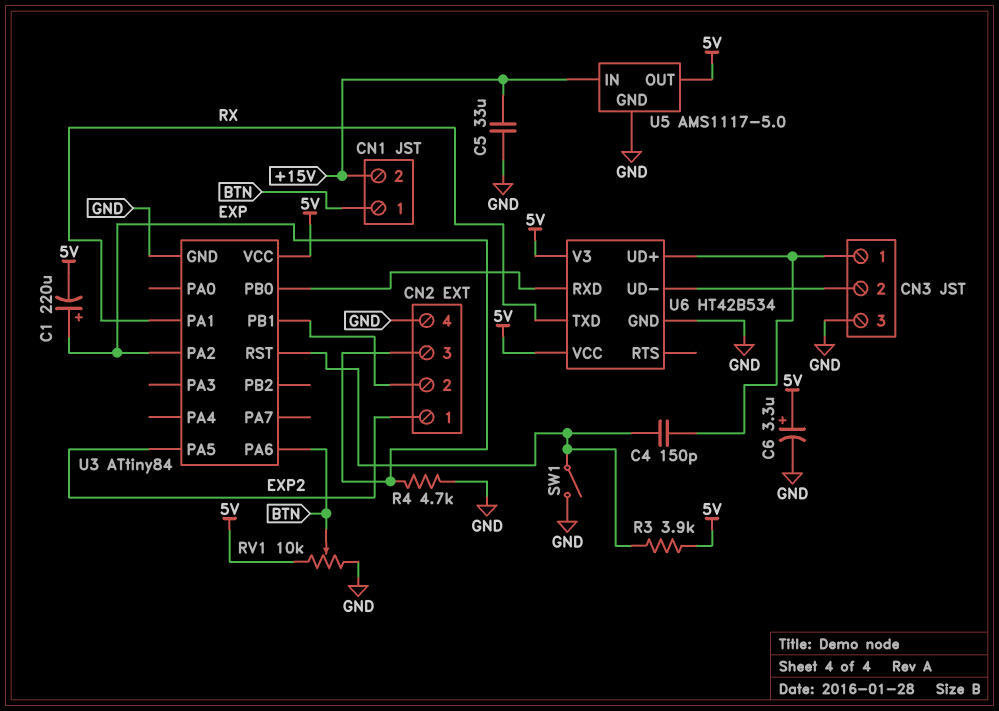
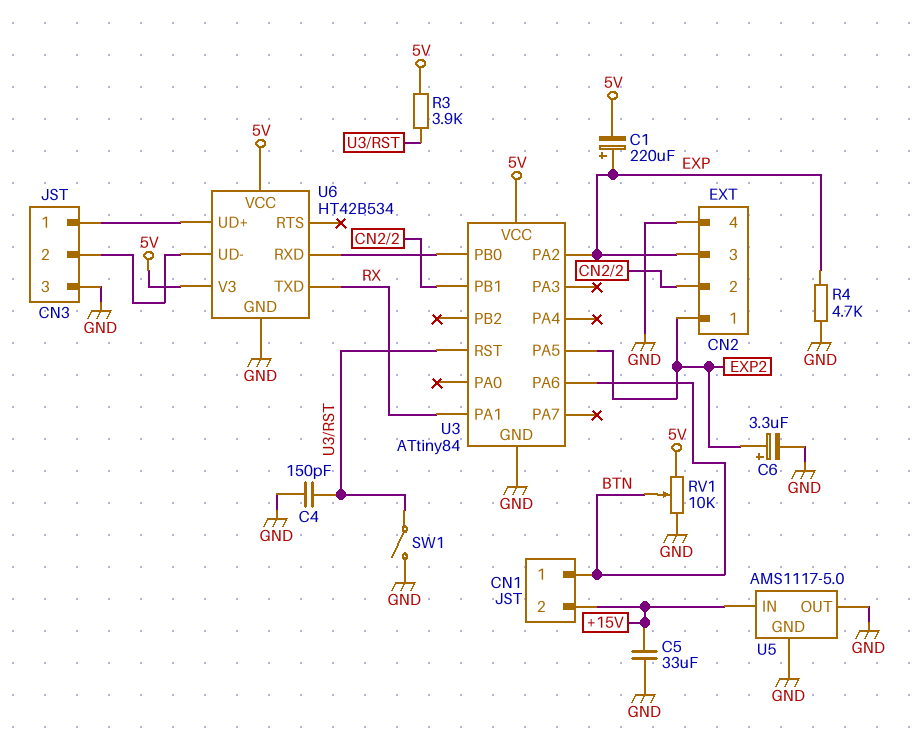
C4: 150pF (CN3/1, U3/RST) -> 150pF (GND, U3/RST)
C6: 3.3uF (plus 5V, minus GND) -> 3.3uF (plus EXP2, minus GND)
U5 pin OUT: 5V -> GND

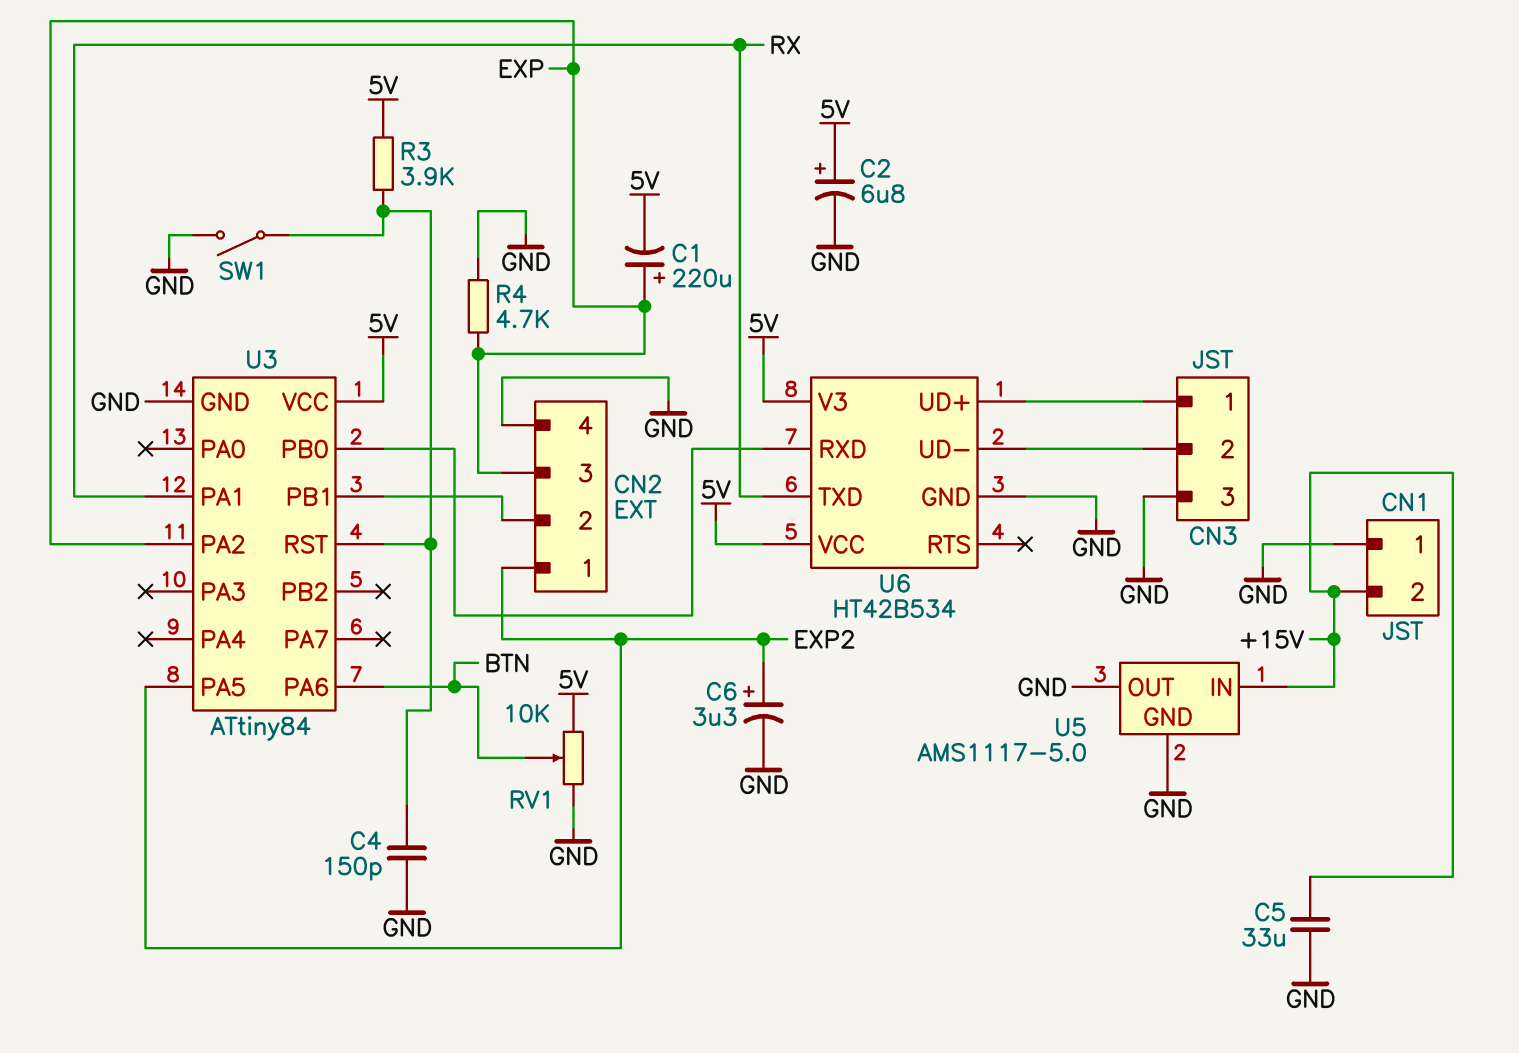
C2: none -> 6.8uF (plus 5V, minus GND)
CN1 pin 1: BTN -> GND

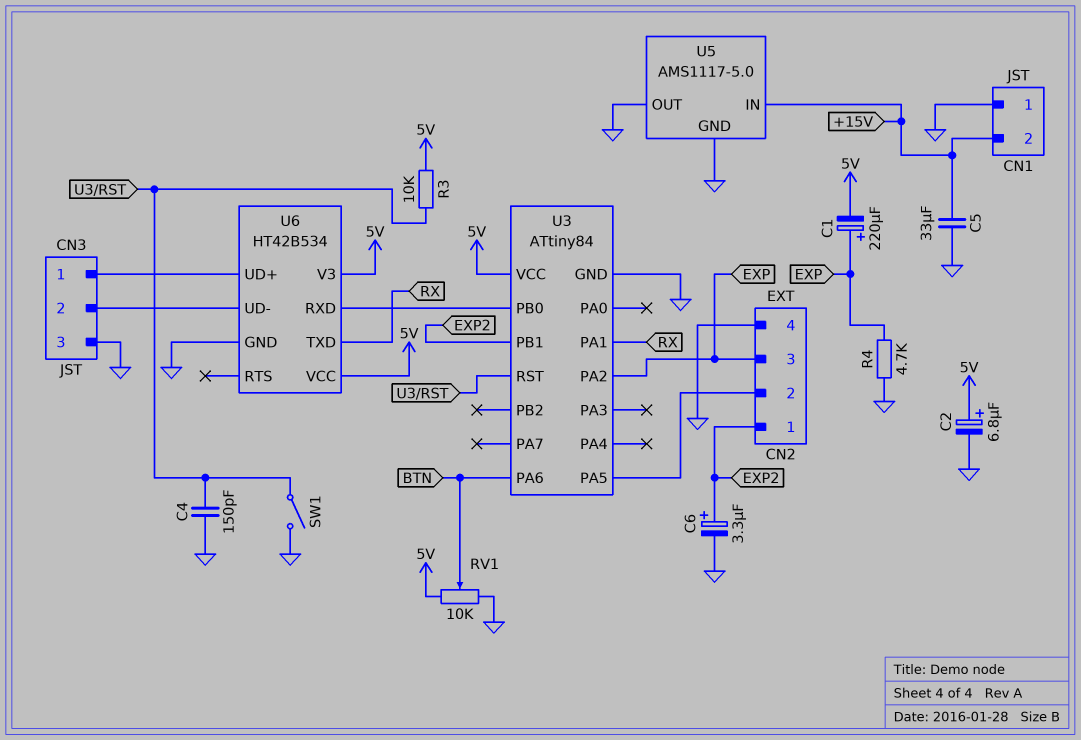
R3: 3.9k (5V, U3/RST) -> 10k (5V, U3/RST)
U3 pin PA5: EXP2 -> CN2/2
U3 pin PB1: CN2/2 -> EXP2

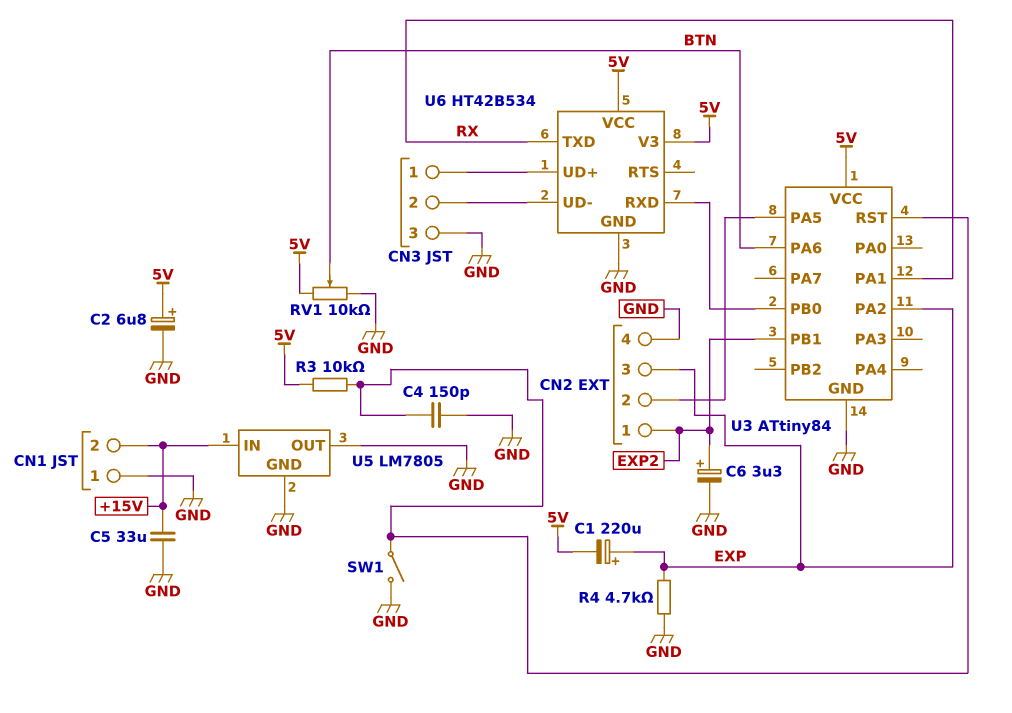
U5: AMS1117-5.0 -> LM7805

